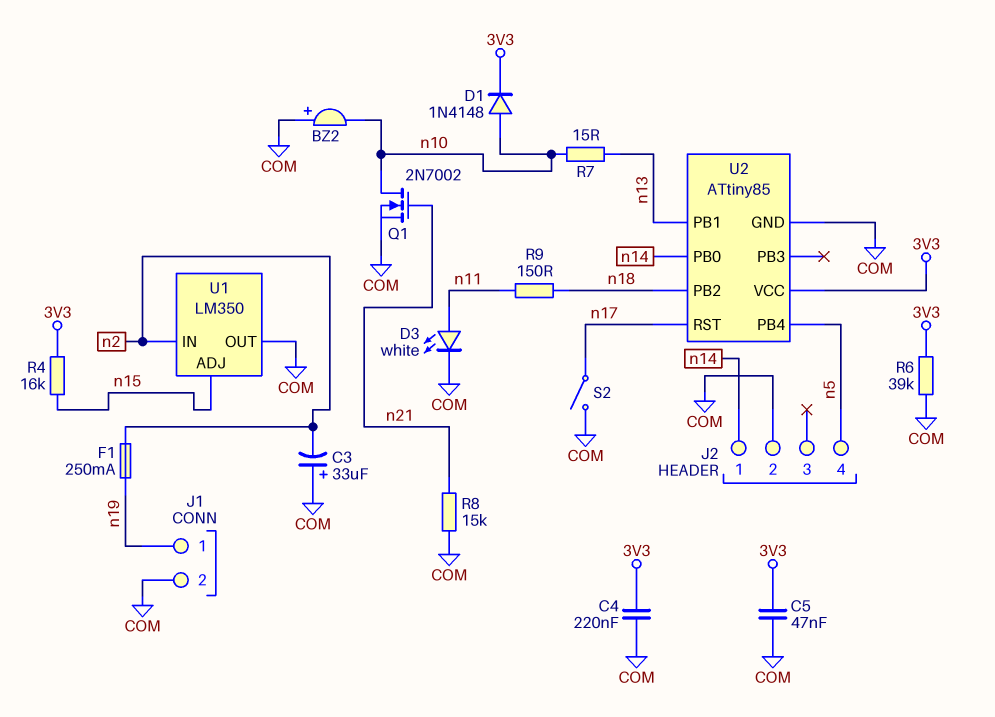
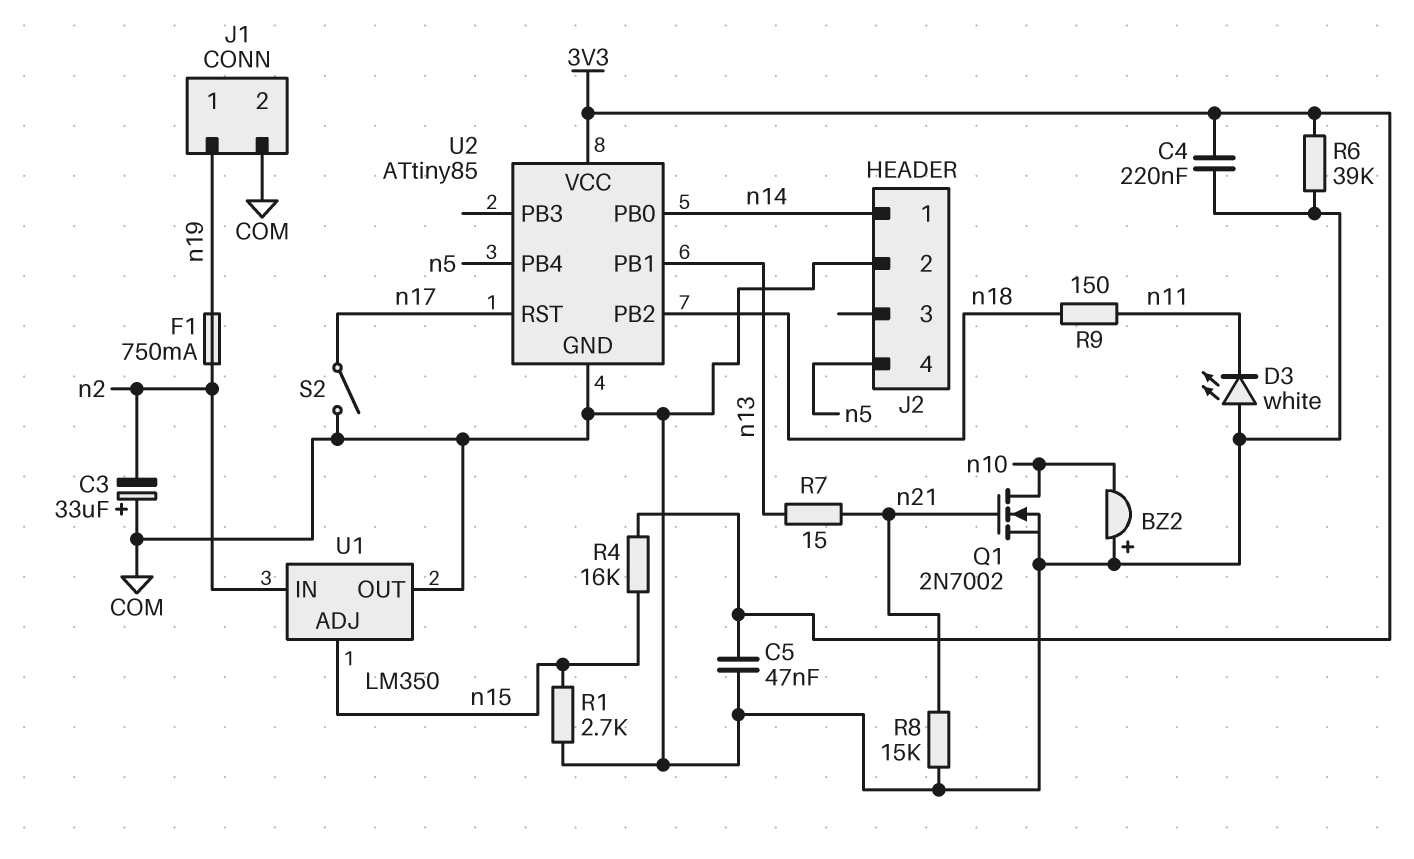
D1: diode 1N4148 (A n10, K 3V3) -> none
D3: LED white (A n11, K COM) -> LED white (A COM, K n11)
F1: 250mA (n2, n19) -> 750mA (n2, n19)
R1: none -> 2.7k (COM, n15)
R7: 15 (n10, n13) -> 15 (n13, n21)

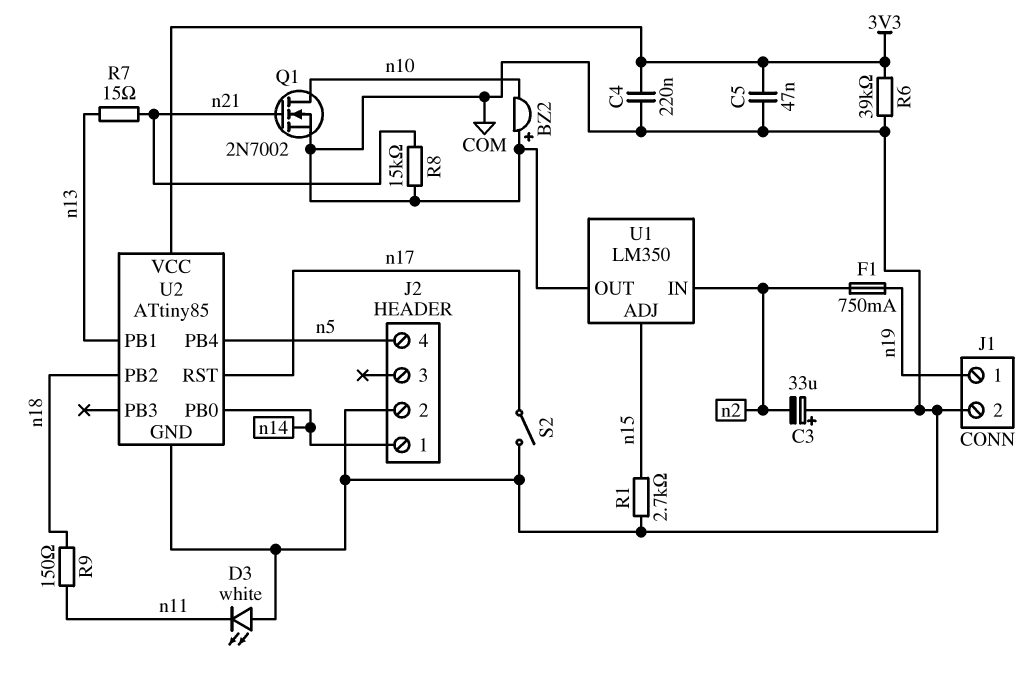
R4: 16k (3V3, n15) -> none

